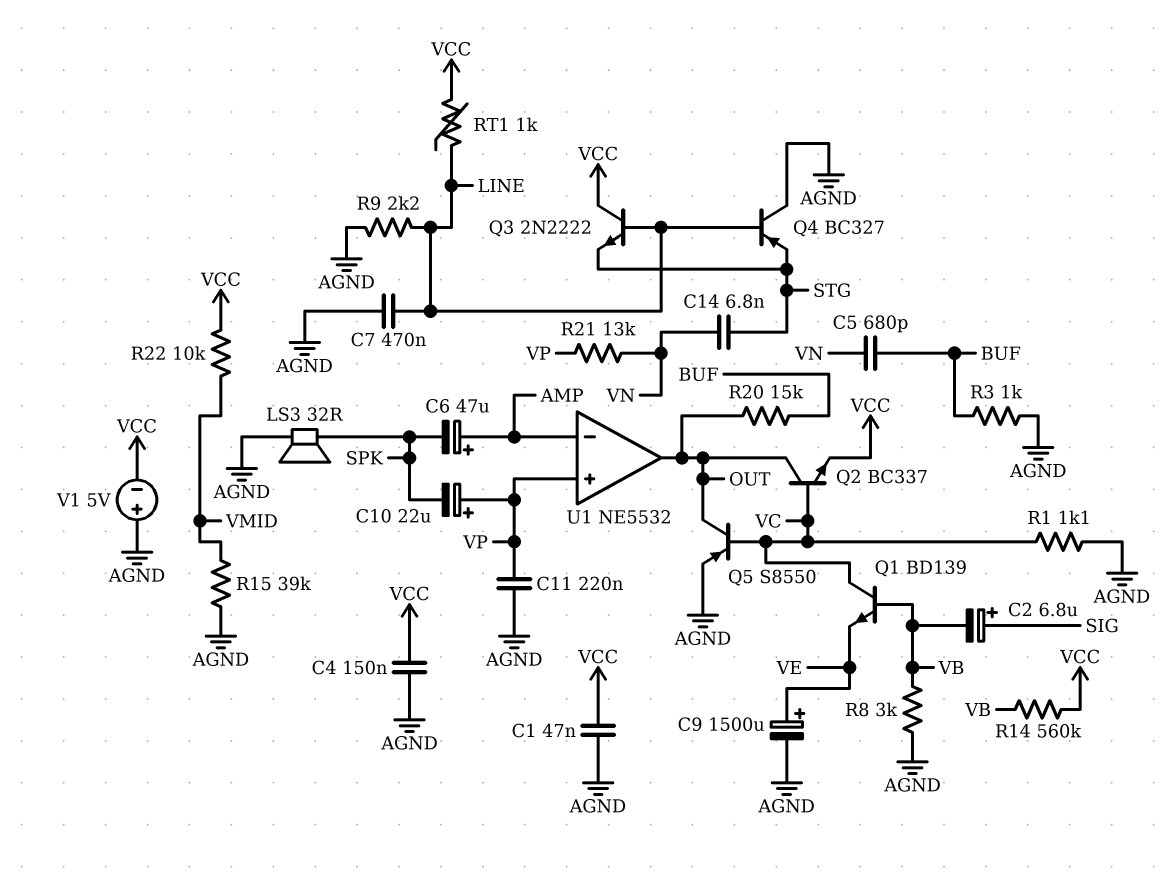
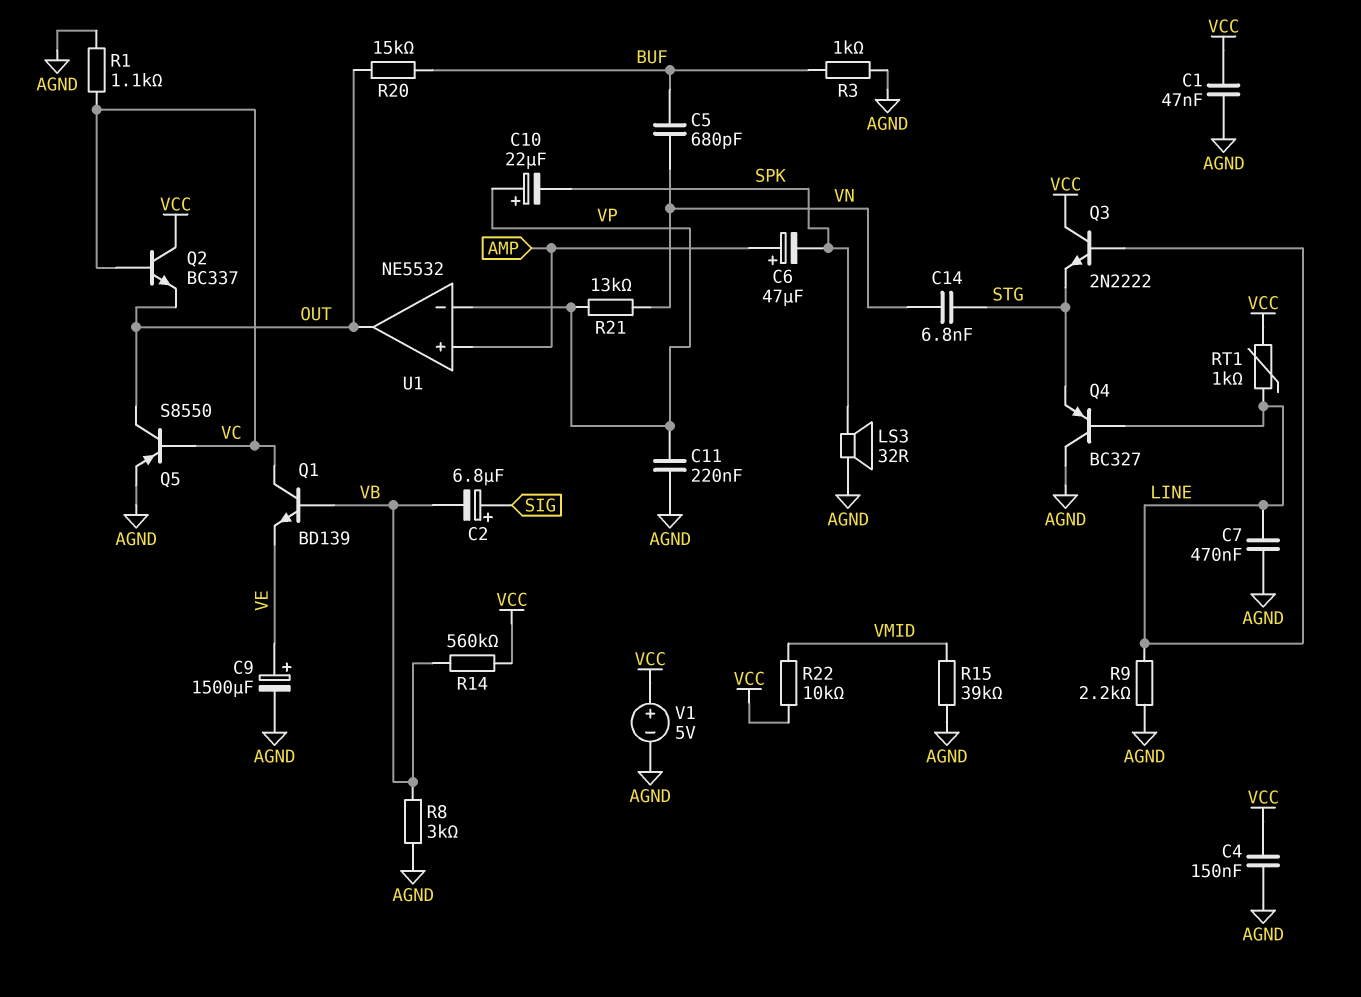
Q2: NPN BC337 (B VC, C OUT, E VCC) -> NPN BC337 (B VC, C VCC, E OUT)
U1 pin in+: VP -> AMP
U1 pin in-: AMP -> VP
V1: 5V (plus AGND, minus VCC) -> 5V (plus VCC, minus AGND)

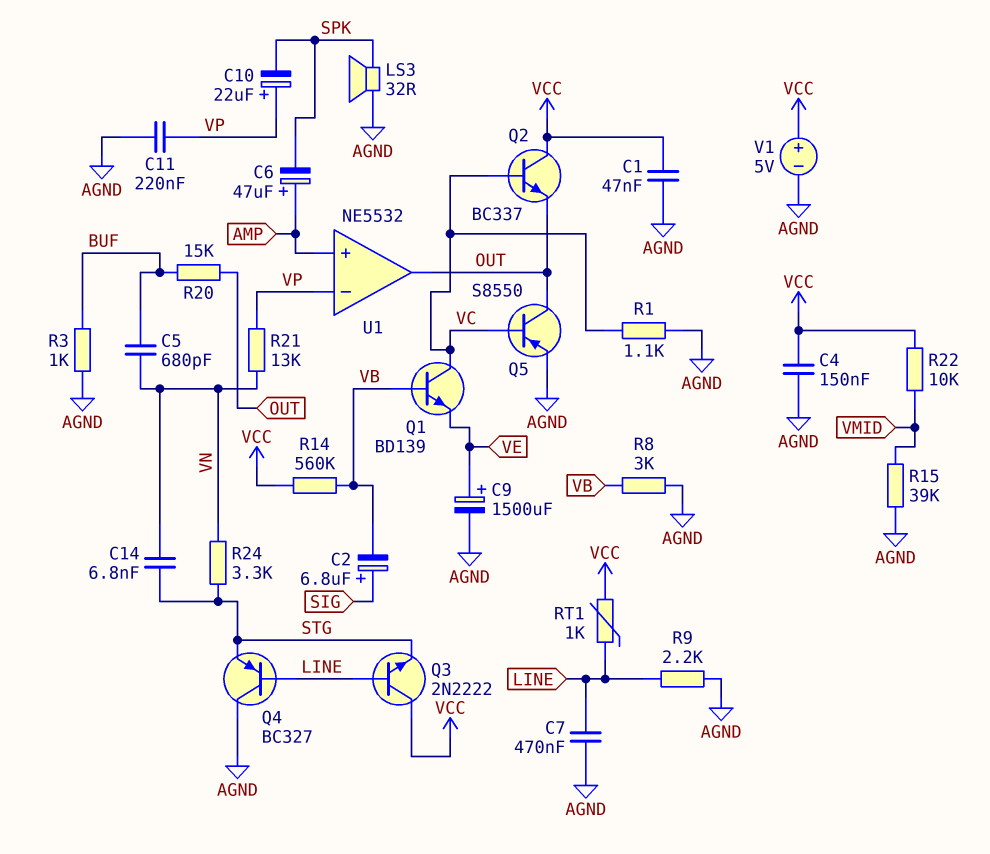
R24: none -> 3.3k (STG, VN)

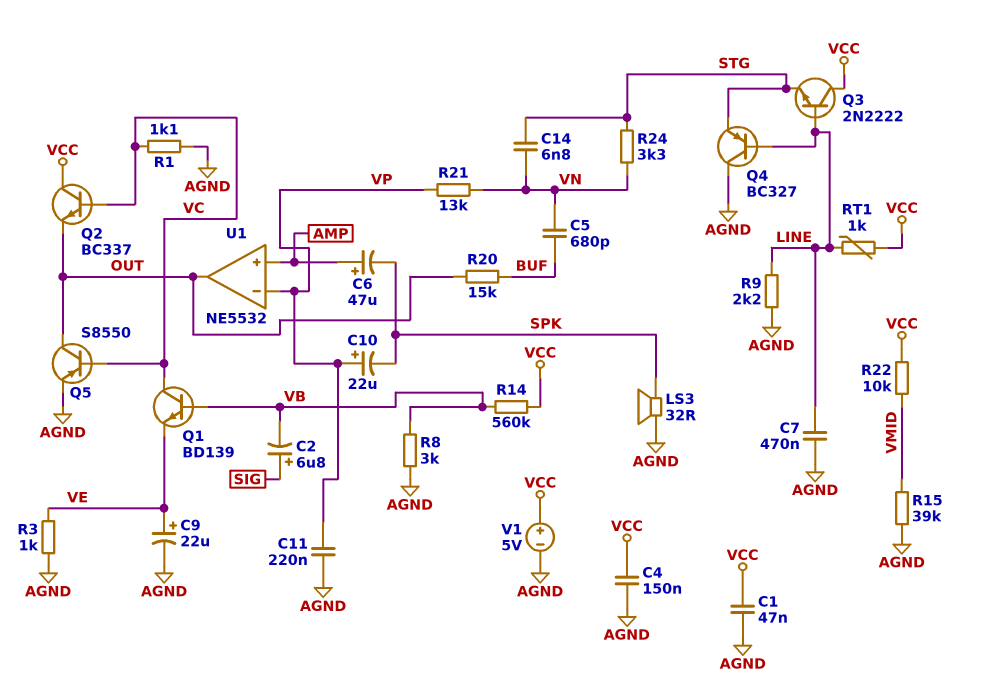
C9: 1500uF (plus VE, minus AGND) -> 22uF (plus VE, minus AGND)
R3: 1k (AGND, BUF) -> 1k (AGND, VE)

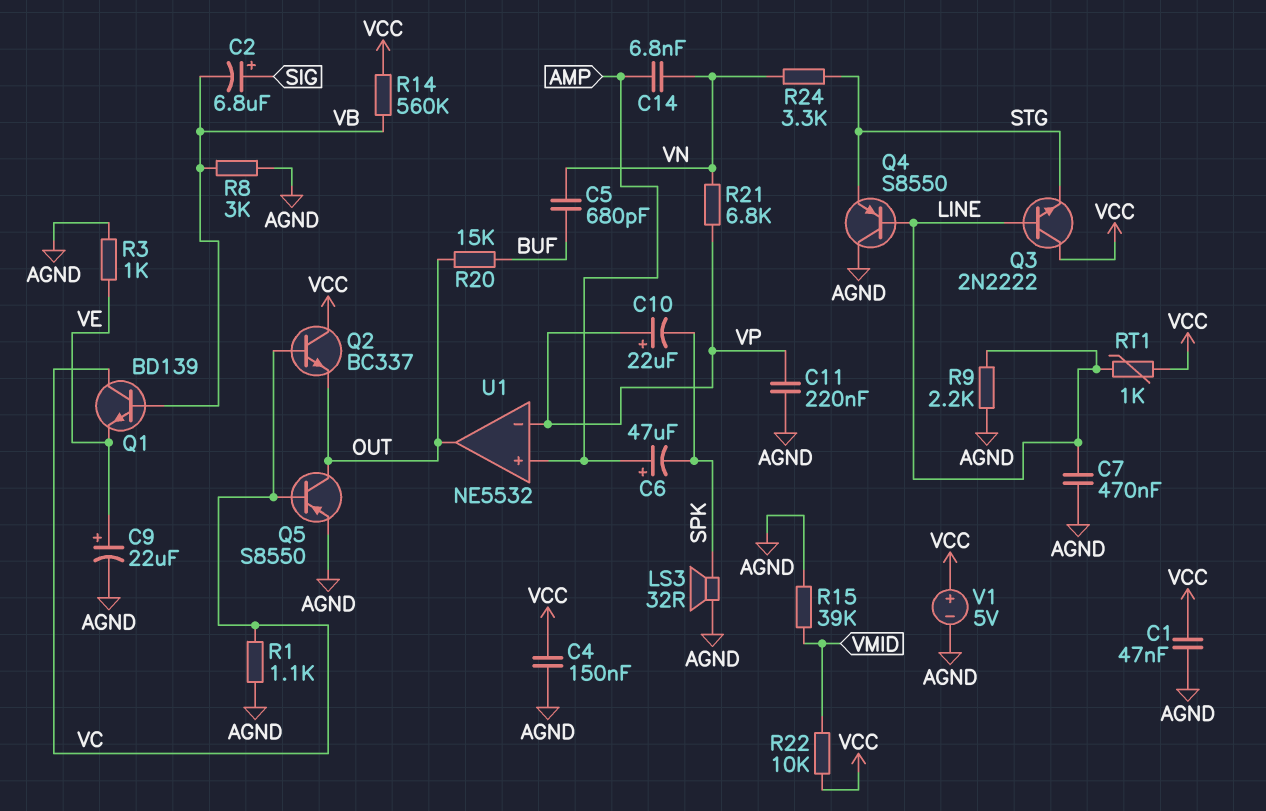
C14: 6.8nF (STG, VN) -> 6.8nF (AMP, VN)
Q4: PNP BC327 (B LINE, C AGND, E STG) -> PNP S8550 (B LINE, C AGND, E STG)
R21: 13k (VN, VP) -> 6.8k (VN, VP)

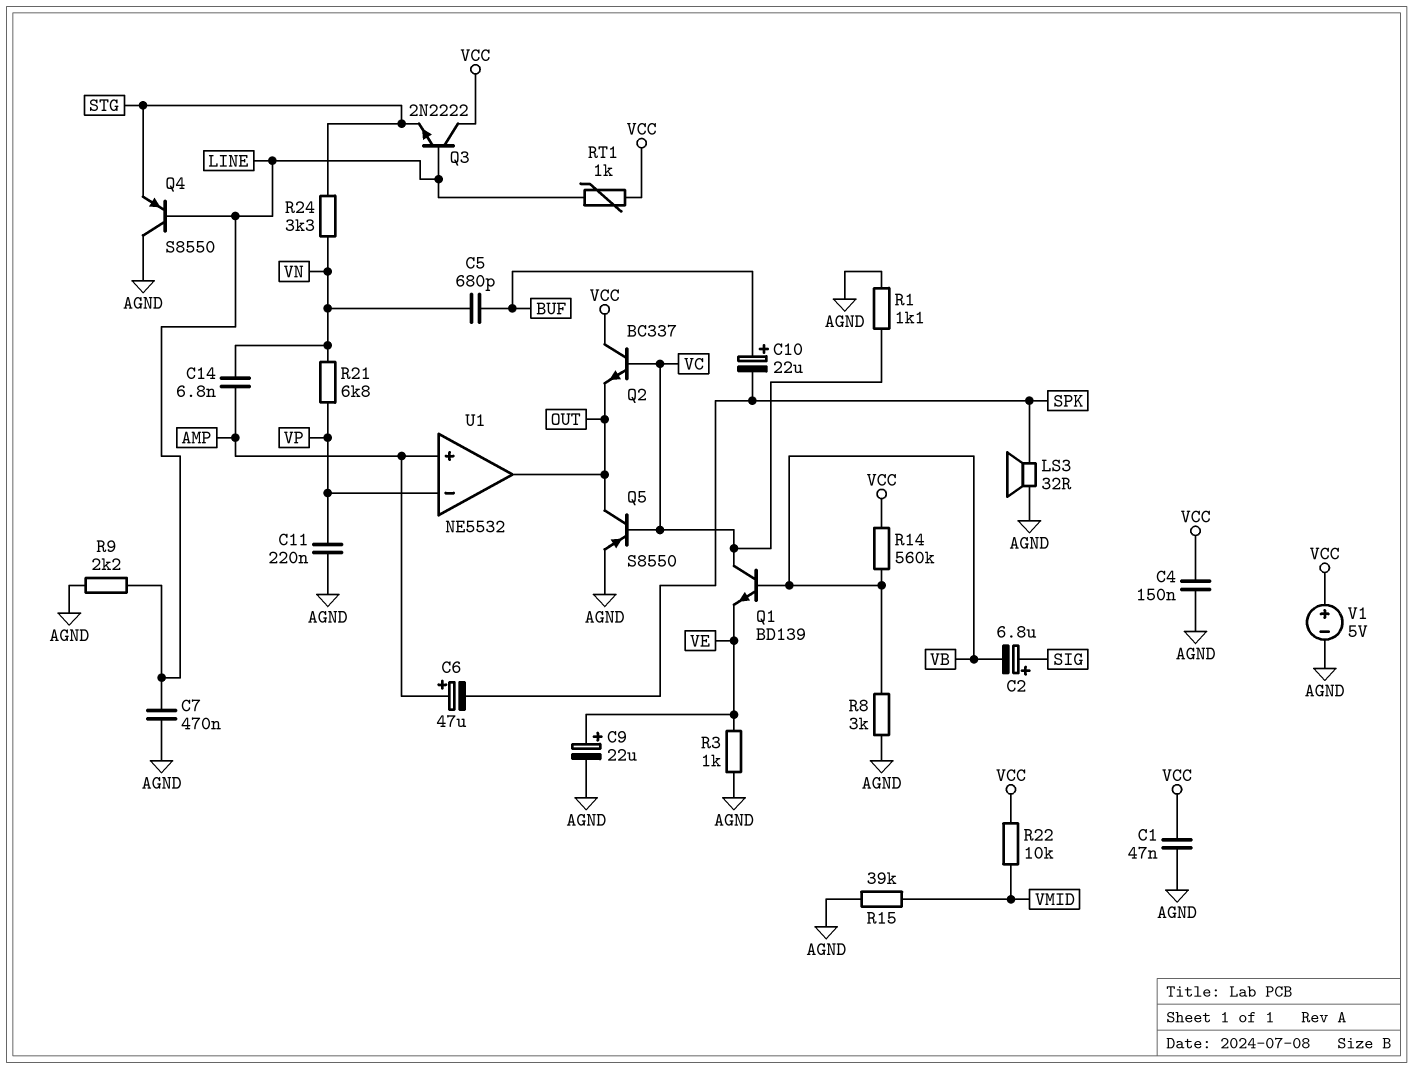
C10: 22uF (plus VP, minus SPK) -> 22uF (plus BUF, minus SPK)
R20: 15k (BUF, OUT) -> none

